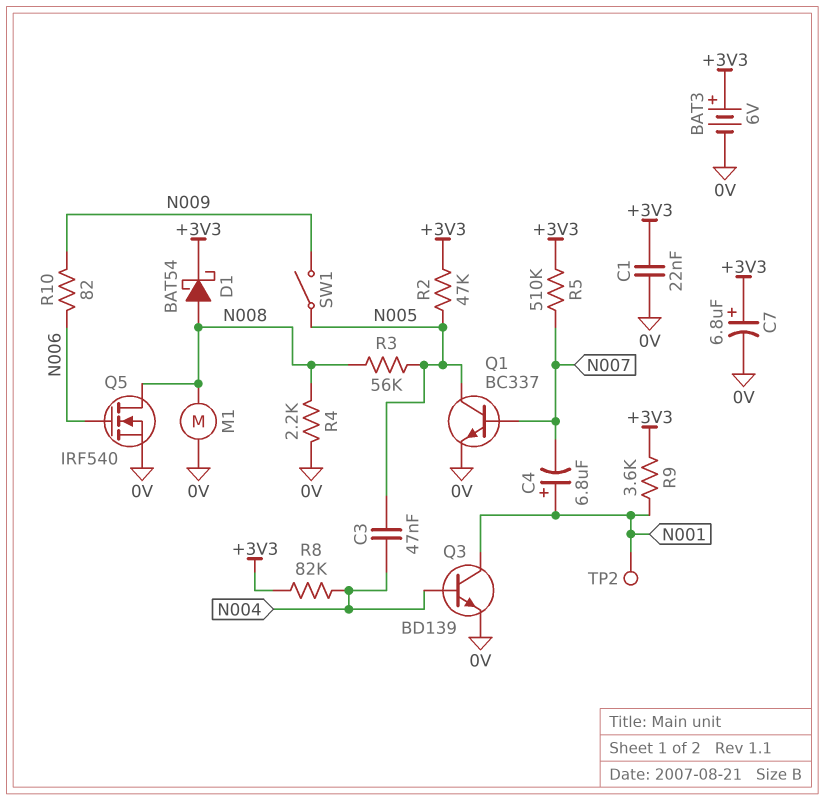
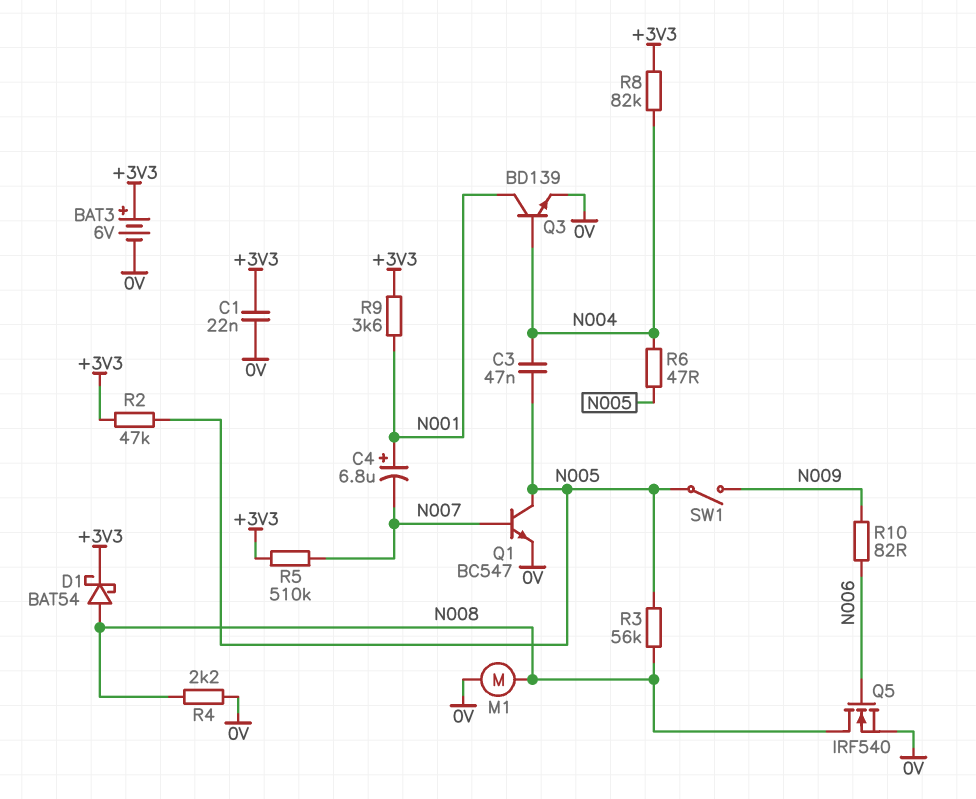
C7: 6.8uF (plus +3V3, minus 0V) -> none
Q1: NPN BC337 (B N007, C N005, E 0V) -> NPN BC547 (B N007, C N005, E 0V)
R6: none -> 47 (N004, N005)
TP2: test point (N001) -> none

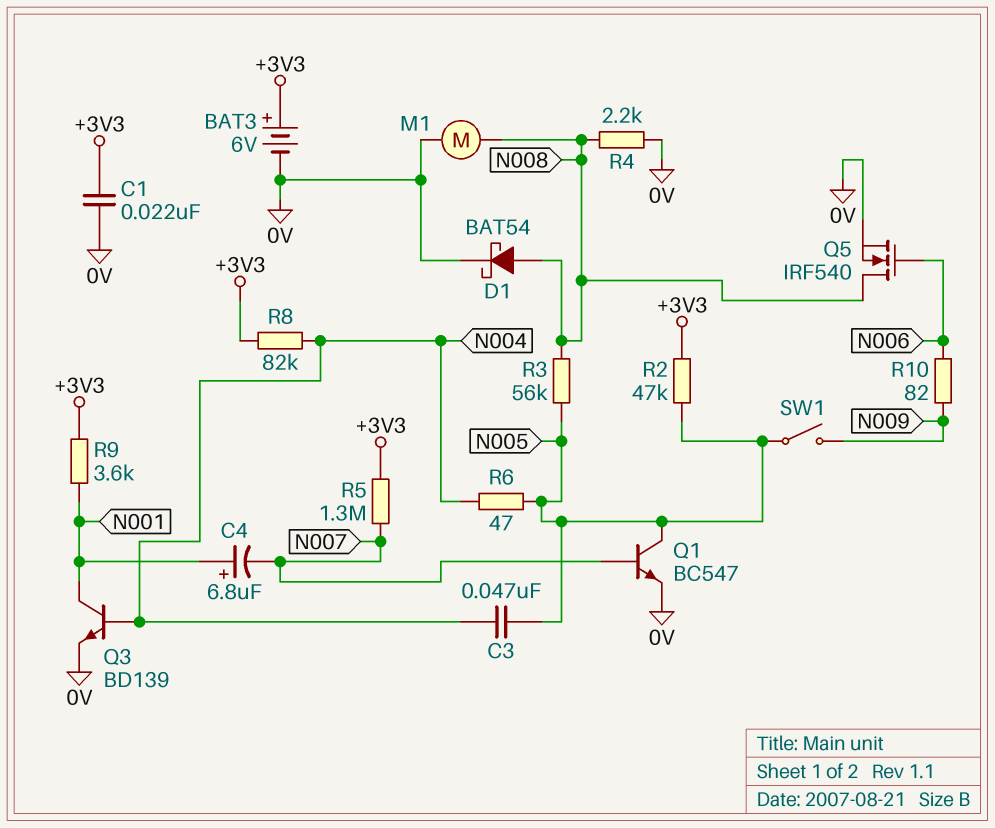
D1: schottky BAT54 (A N008, K +3V3) -> schottky BAT54 (A N008, K 0V)
R5: 510k (+3V3, N007) -> 1.3M (+3V3, N007)

